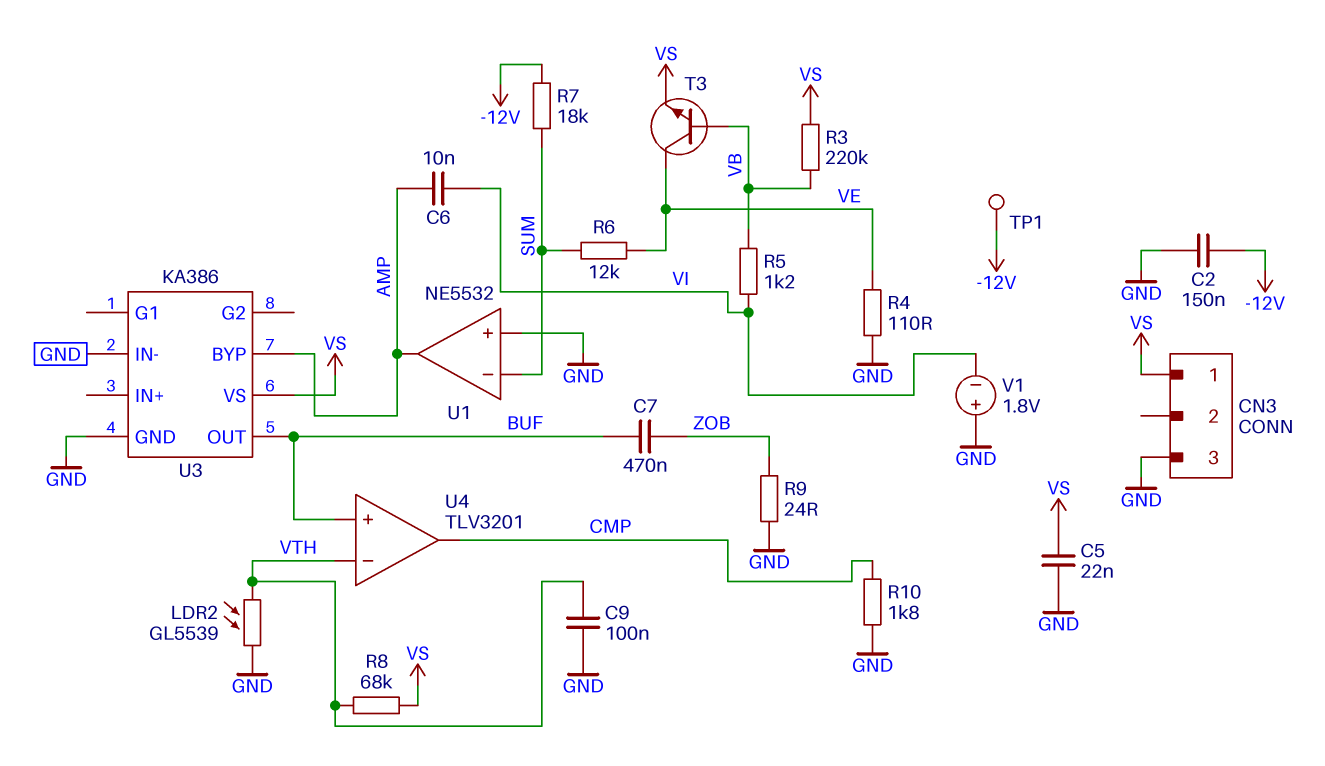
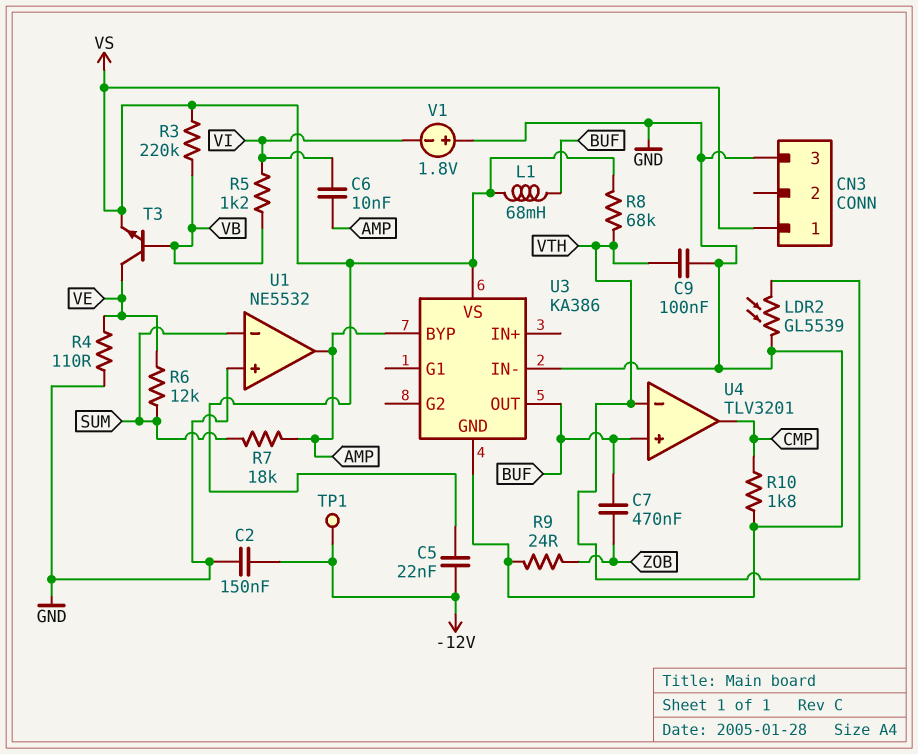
C5: 22nF (GND, VS) -> 22nF (-12V, VS)
L1: none -> 68mH (BUF, VS)
R7: 18k (-12V, SUM) -> 18k (AMP, SUM)

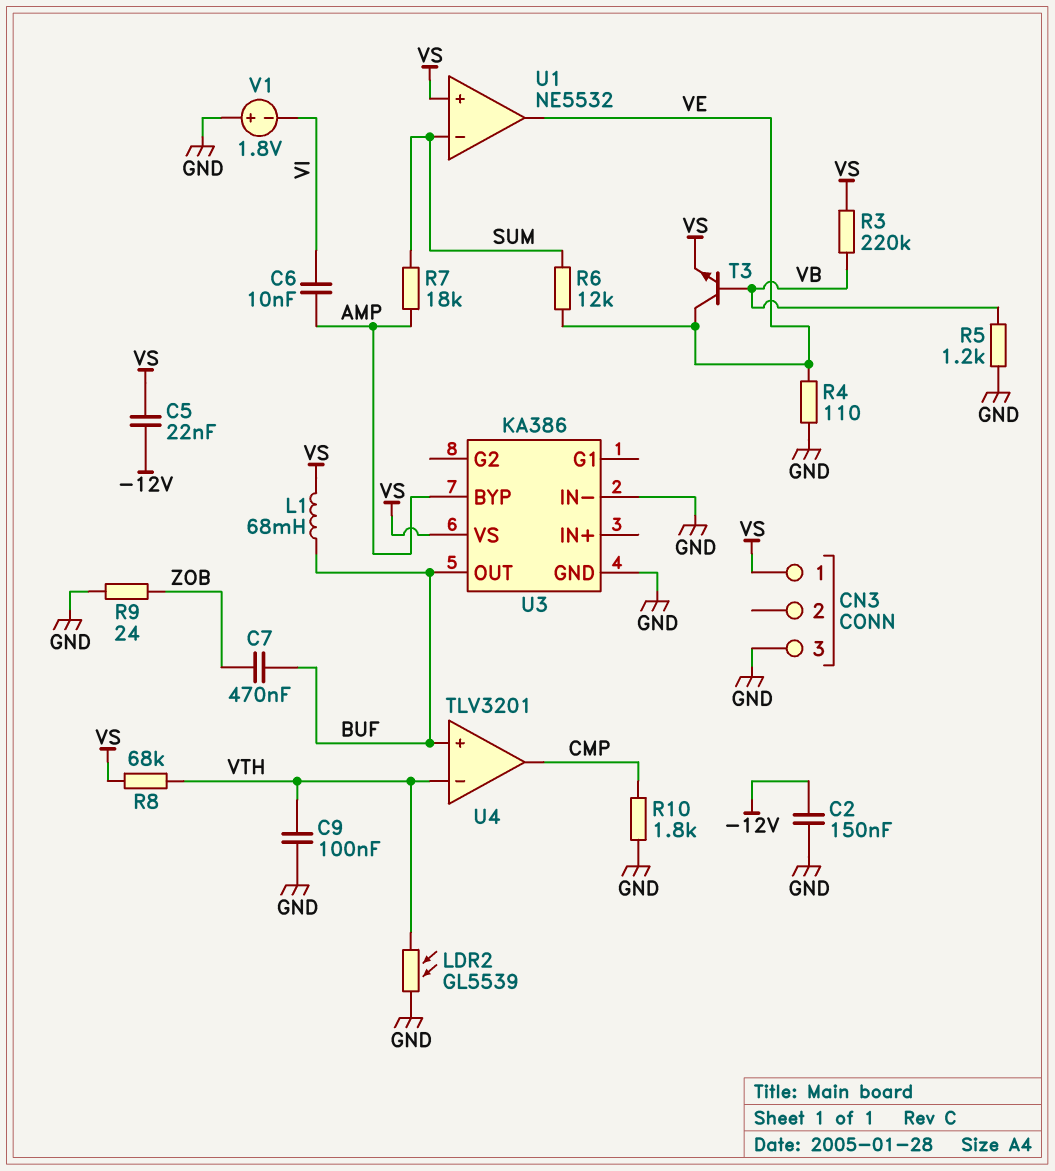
R5: 1.2k (VB, VI) -> 1.2k (GND, VB)
TP1: test point (-12V) -> none
U1 pin in+: GND -> VS
U1 pin out: AMP -> VE

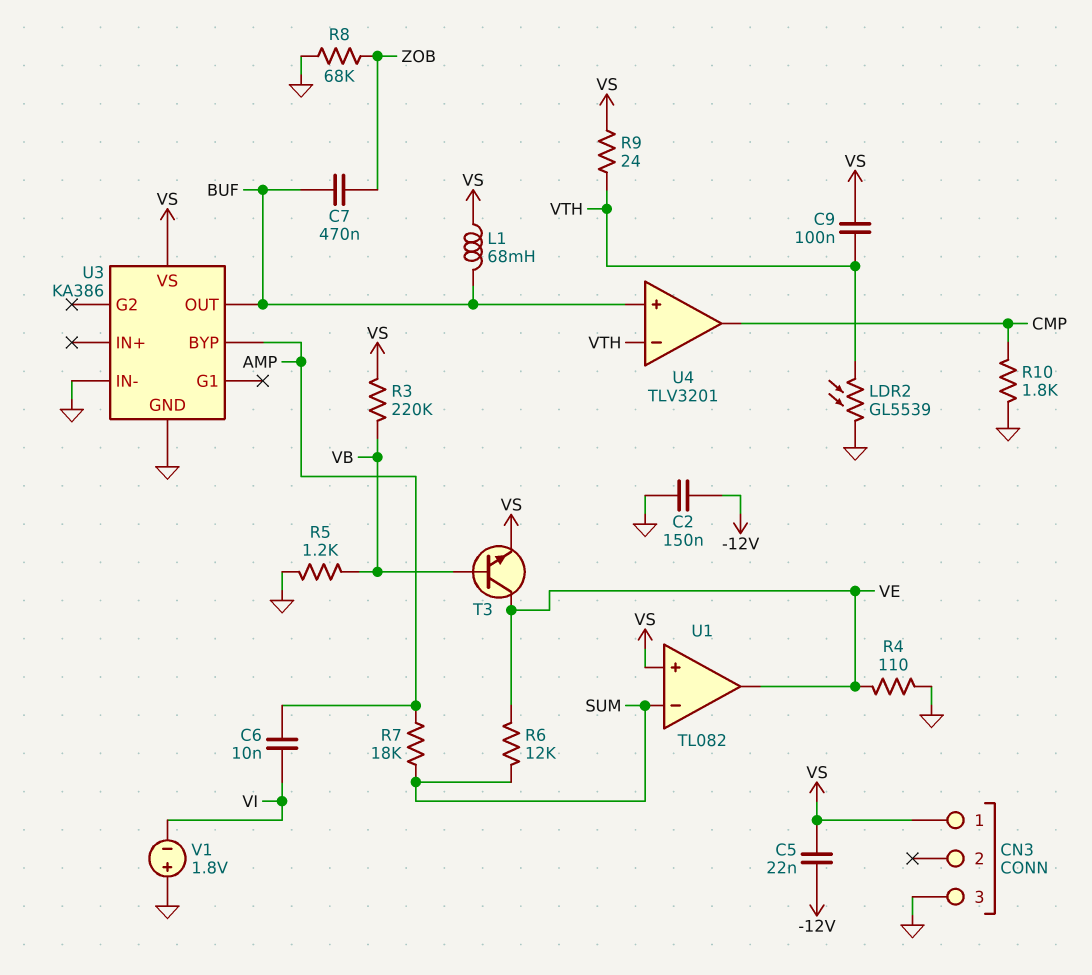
C9: 100nF (GND, VTH) -> 100nF (VS, VTH)
R8: 68k (VS, VTH) -> 68k (GND, ZOB)
R9: 24 (GND, ZOB) -> 24 (VS, VTH)
U1: NE5532 -> TL082

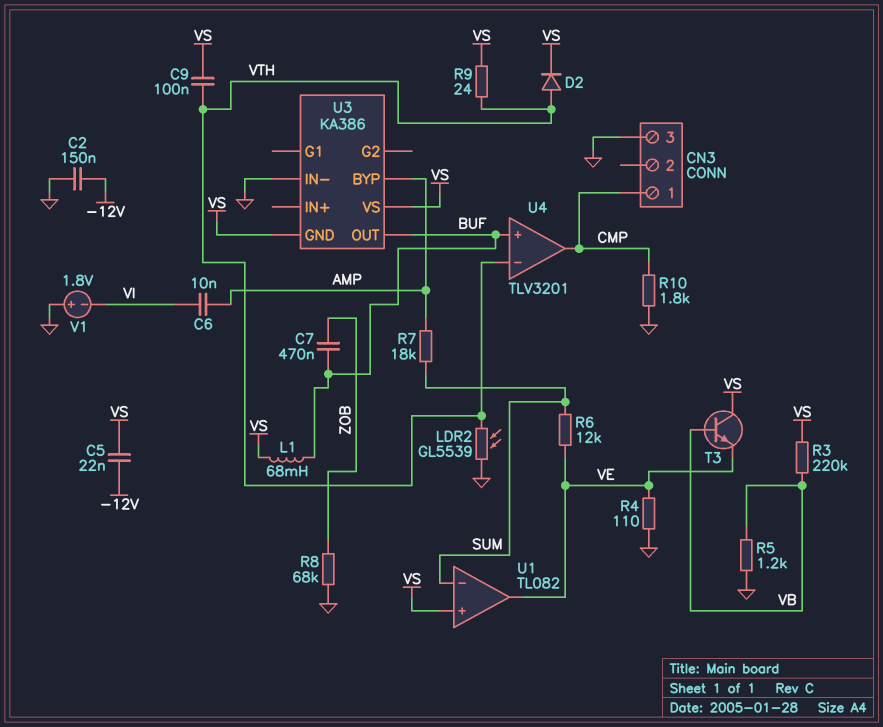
CN3 pin 1: VS -> CMP
D2: none -> diode (A VTH, K VS)
T3: NPN (B VB, C VE, E VS) -> NPN (B VB, C VS, E VE)
U3 pin GND: GND -> VS

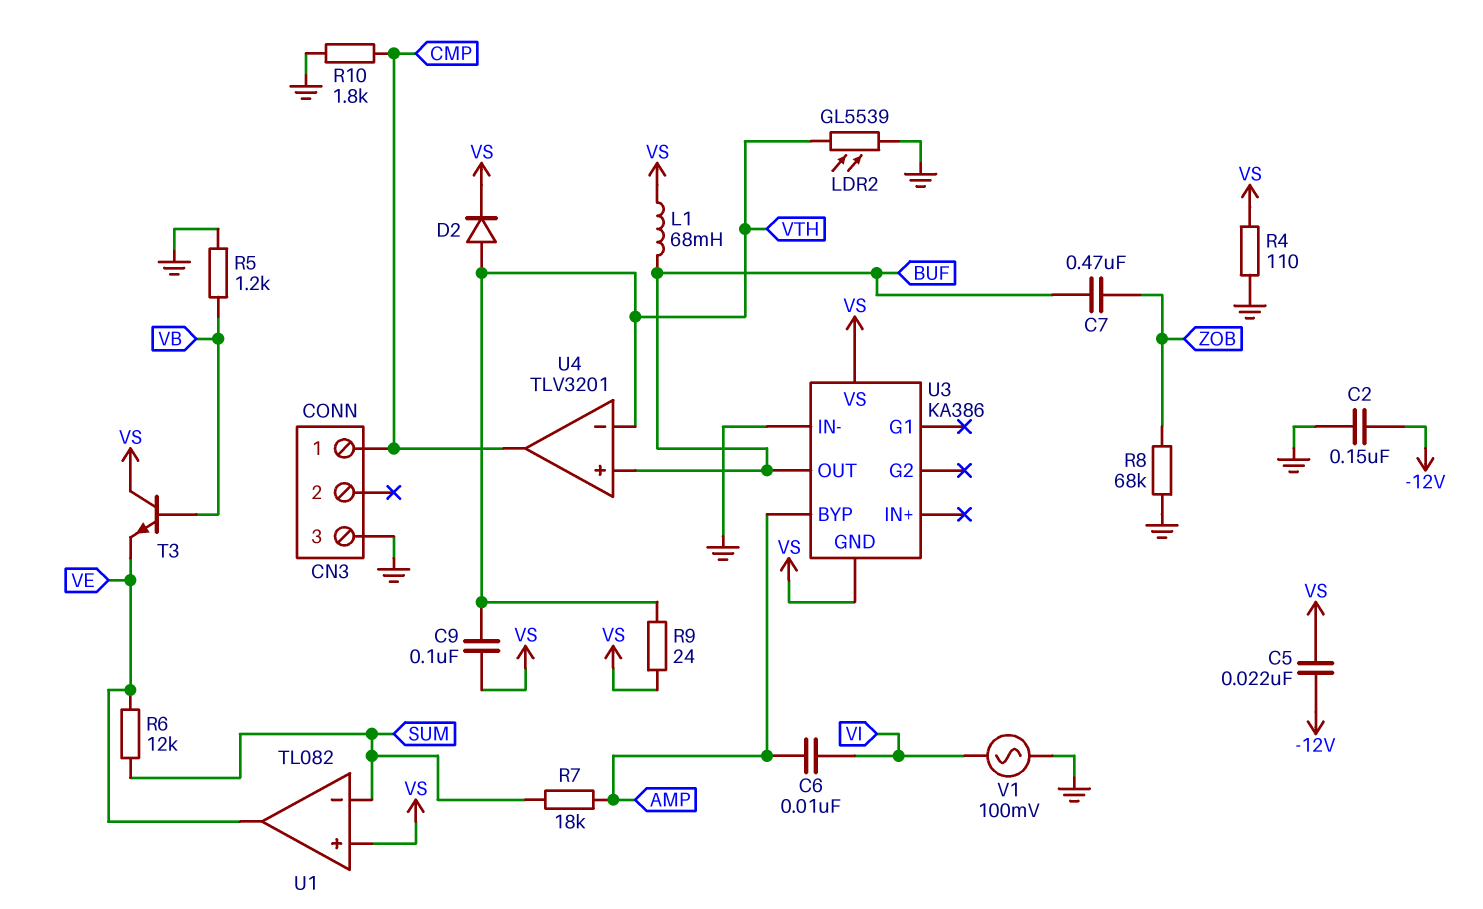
R3: 220k (VB, VS) -> none
R4: 110 (GND, VE) -> 110 (GND, VS)
V1: 1.8V (plus GND, minus VI) -> AC 100mV (GND, VI)

